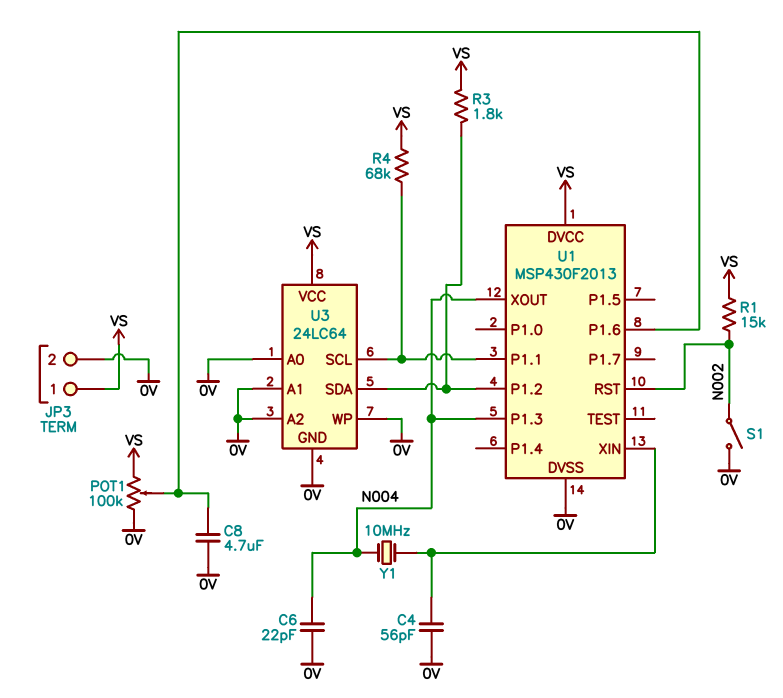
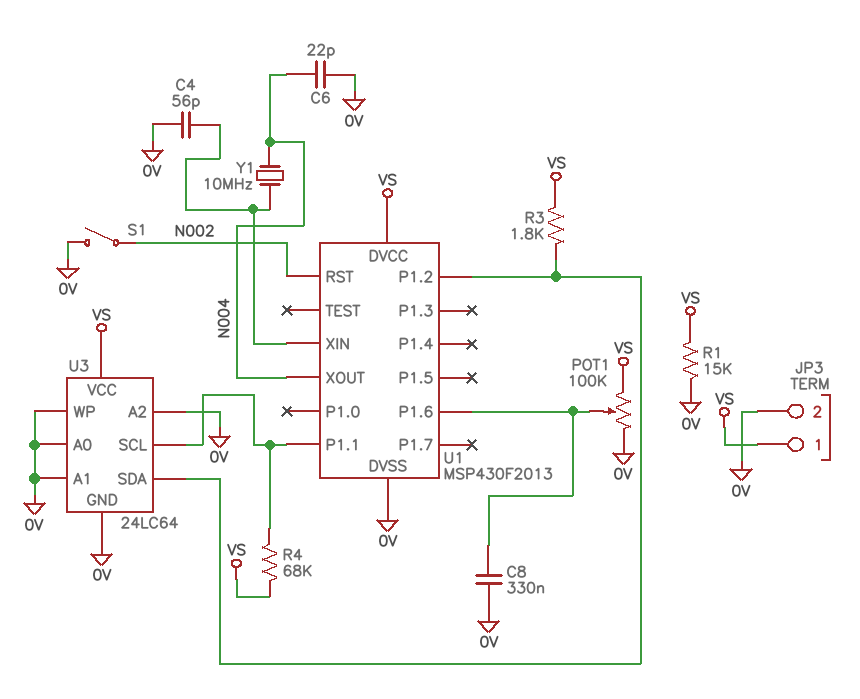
C8: 4.7uF (0V, U1/P1.6) -> 330nF (0V, U1/P1.6)
R1: 15k (N002, VS) -> 15k (0V, VS)
U1 pin P1.3: N004 -> none

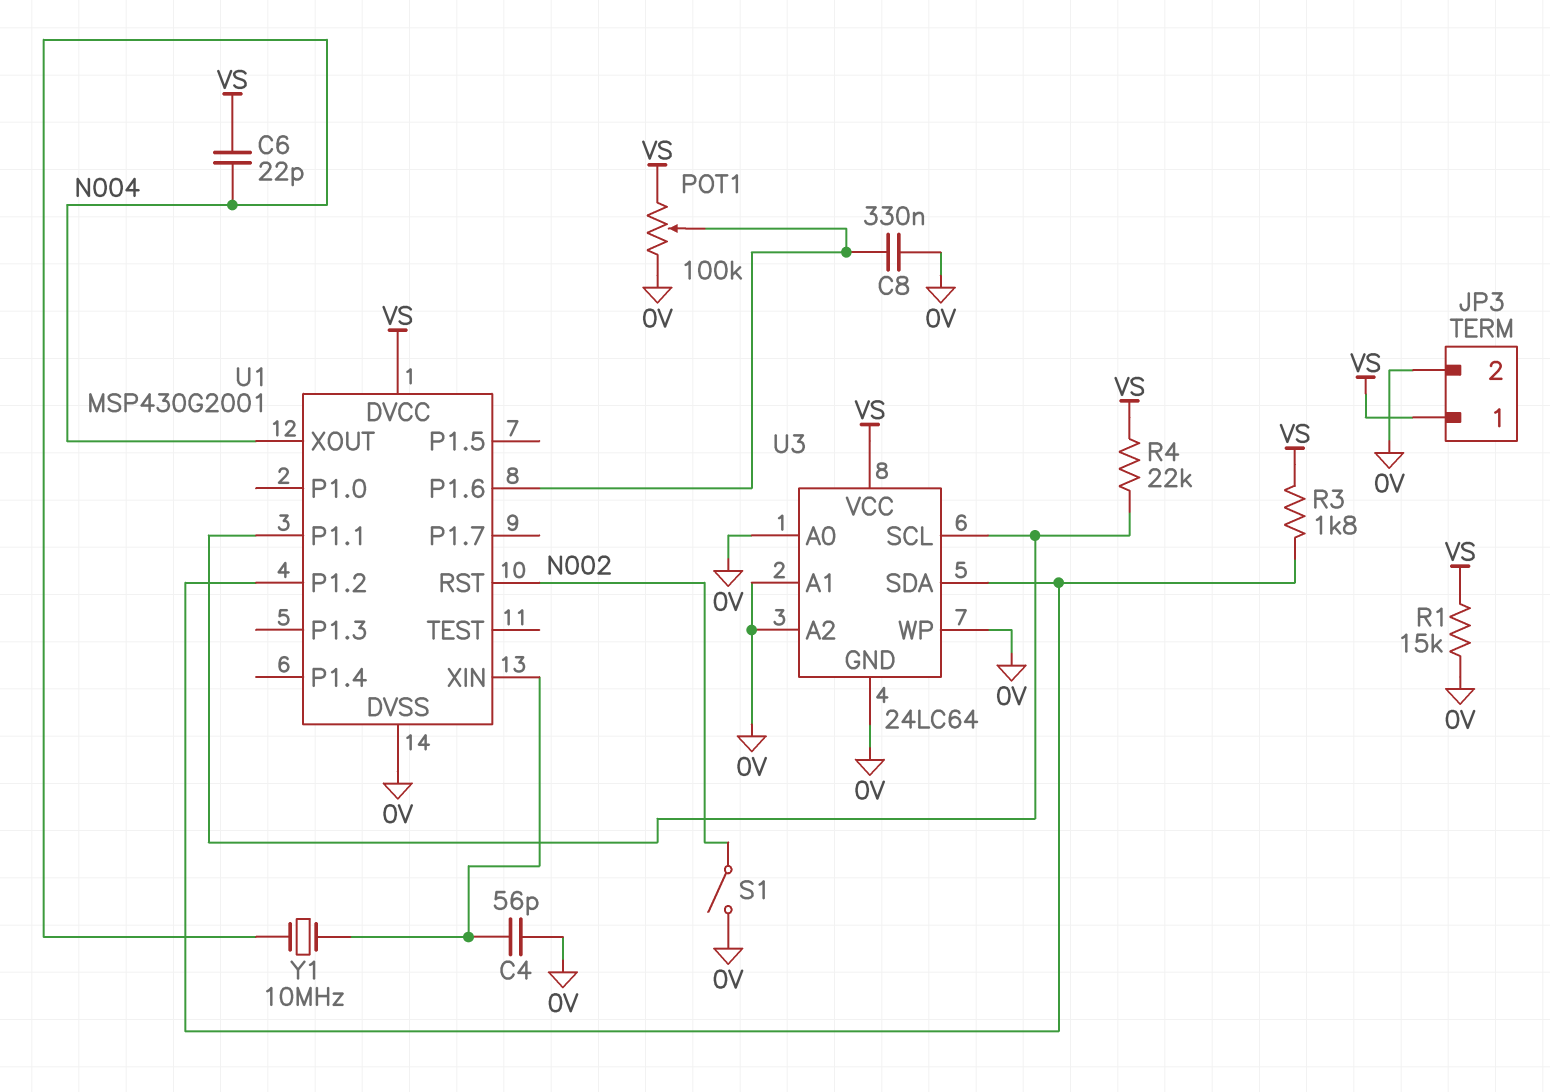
C6: 22pF (0V, N004) -> 22pF (N004, VS)
R4: 68k (U1/P1.1, VS) -> 22k (U1/P1.1, VS)
U1: MSP430F2013 -> MSP430G2001

